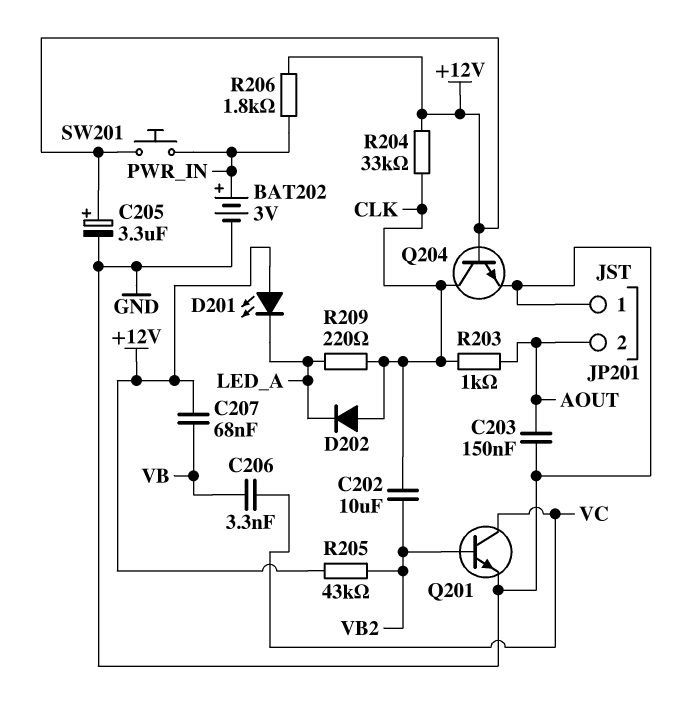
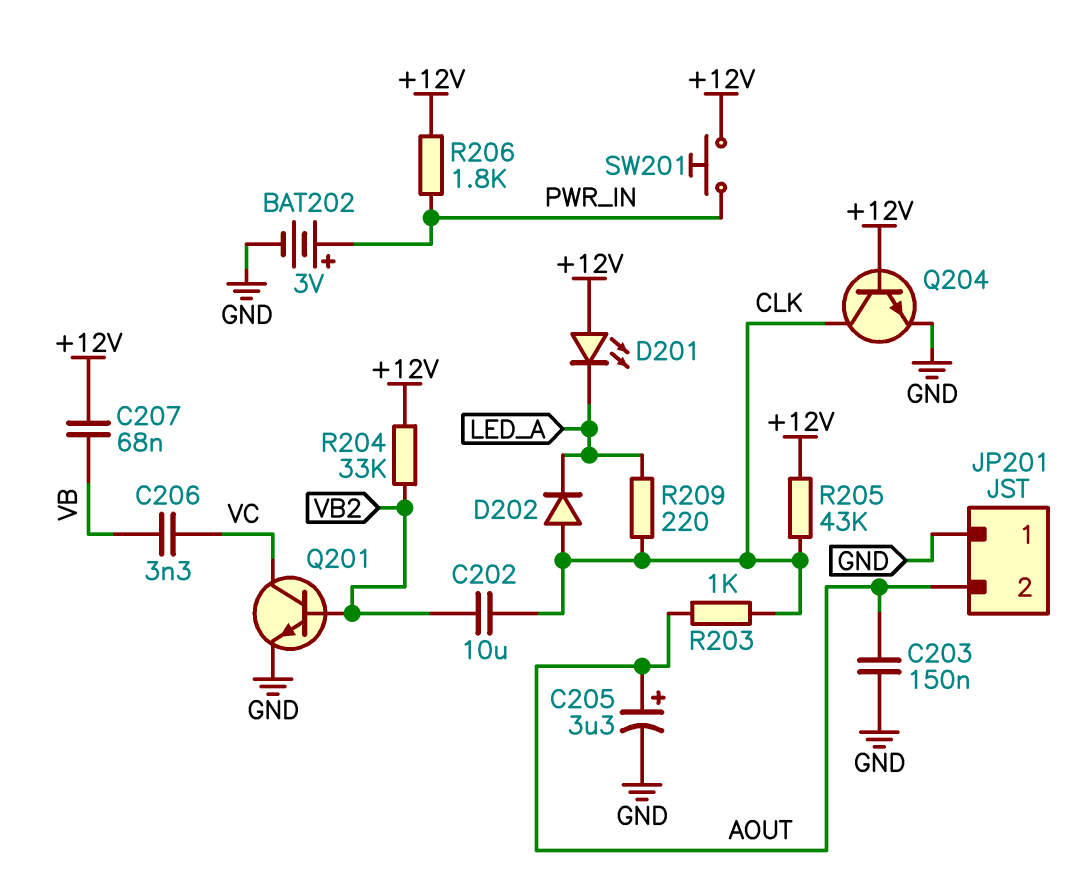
C205: 3.3uF (plus +12V, minus GND) -> 3.3uF (plus AOUT, minus GND)
R204: 33k (+12V, CLK) -> 33k (+12V, VB2)
R205: 43k (+12V, VB2) -> 43k (+12V, CLK)

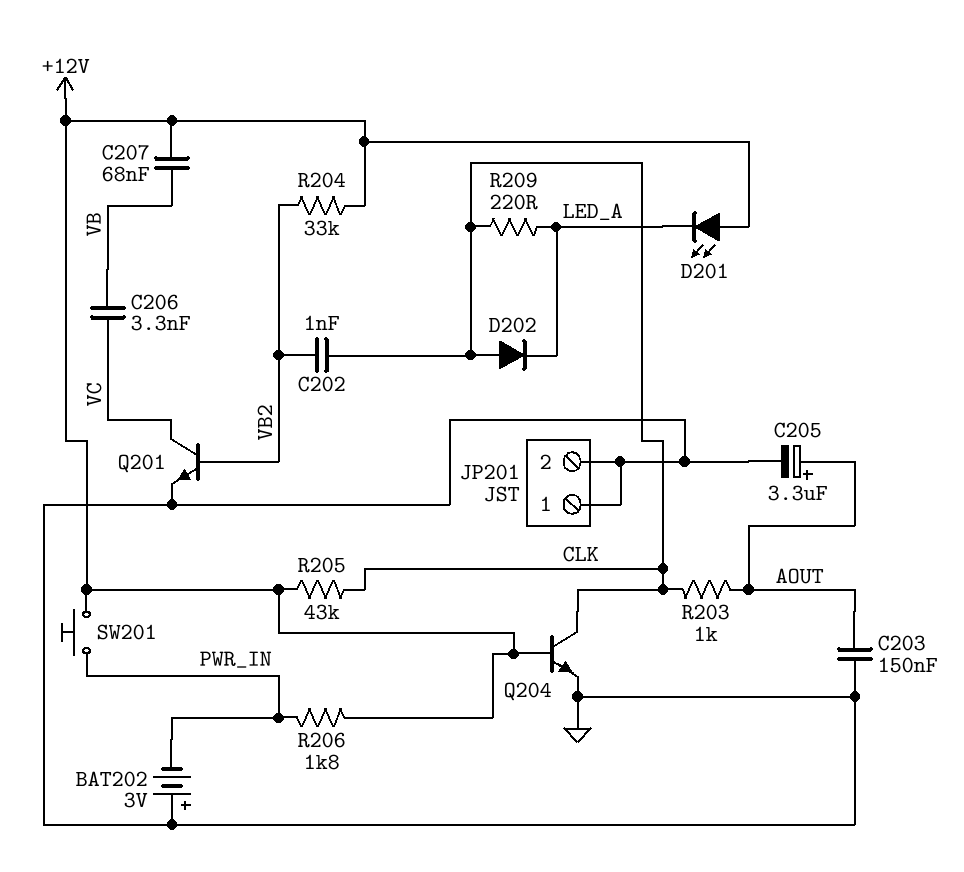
BAT202: 3V (plus PWR_IN, minus GND) -> 3V (plus GND, minus PWR_IN)
C202: 10uF (CLK, VB2) -> 1nF (CLK, VB2)
JP201 pin 2: AOUT -> GND

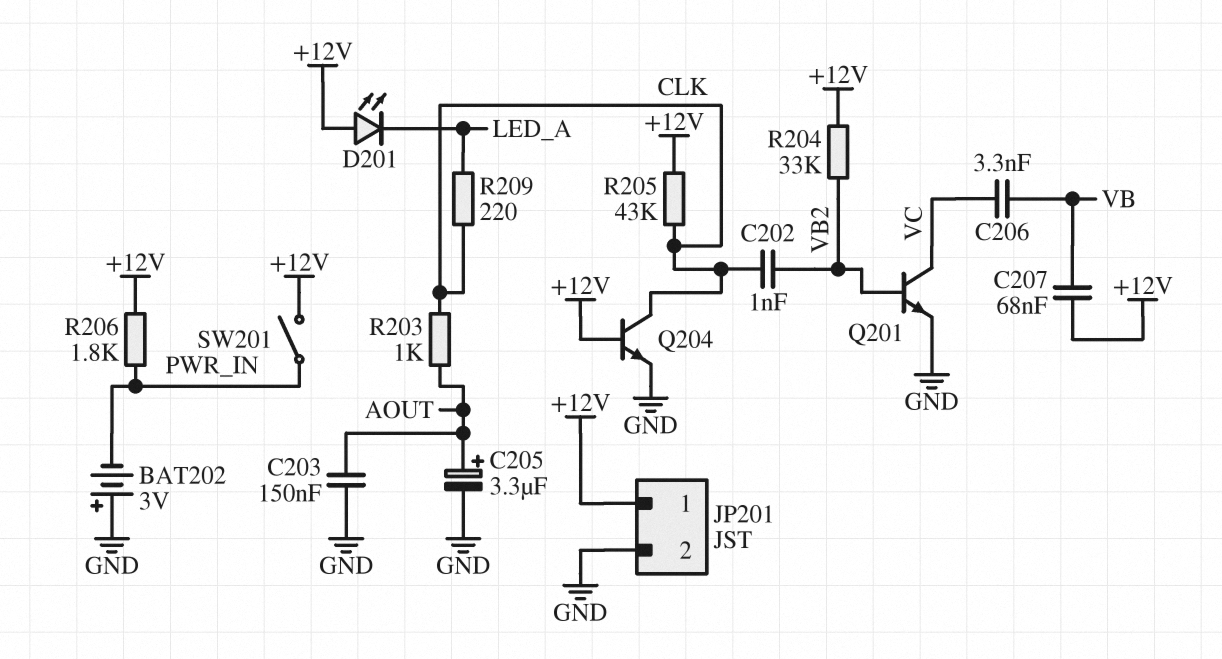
D202: diode (A CLK, K LED_A) -> none
JP201 pin 1: GND -> +12V
SW201: button (+12V, PWR_IN) -> switch (+12V, PWR_IN)

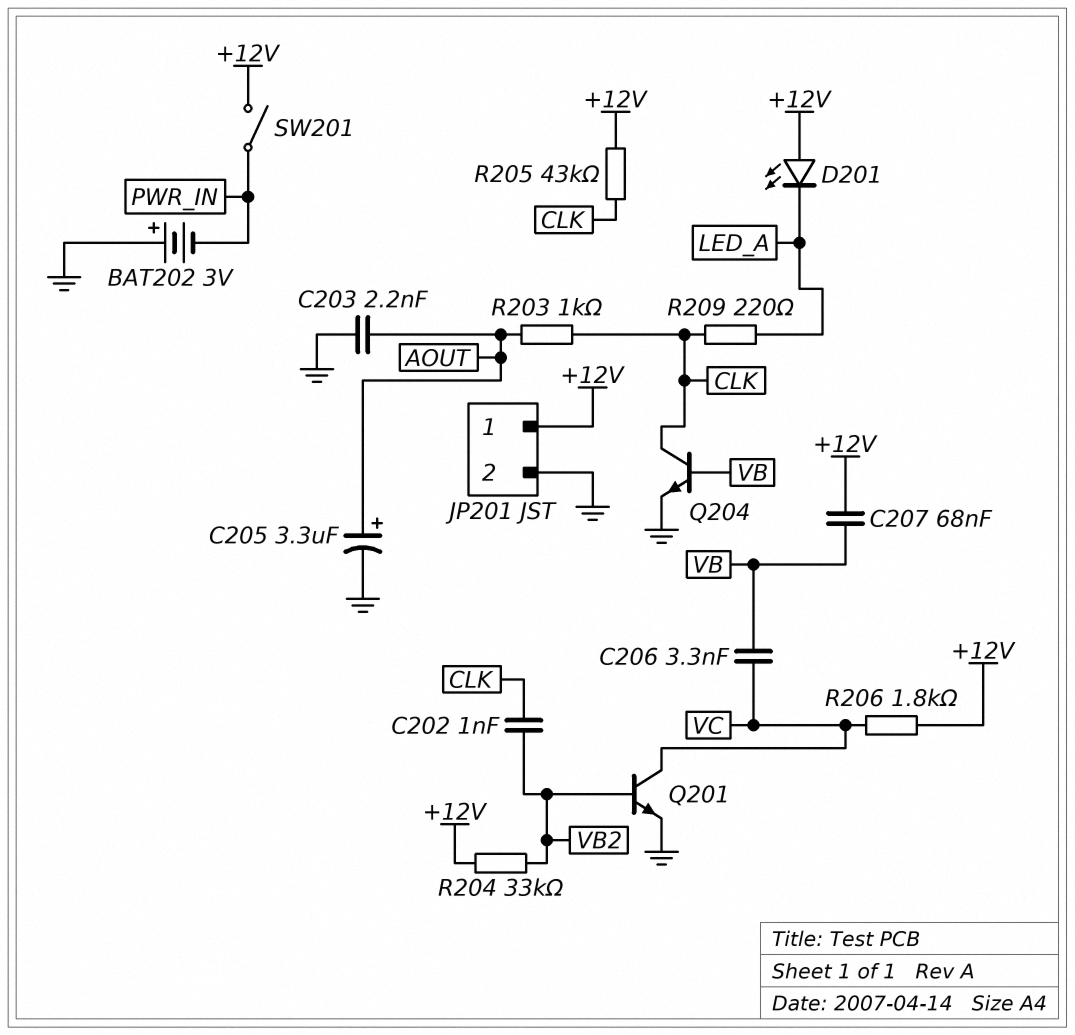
C203: 150nF (AOUT, GND) -> 2.2nF (AOUT, GND)
Q204: NPN (B +12V, C CLK, E GND) -> NPN (B VB, C CLK, E GND)
R206: 1.8k (+12V, PWR_IN) -> 1.8k (+12V, VC)

